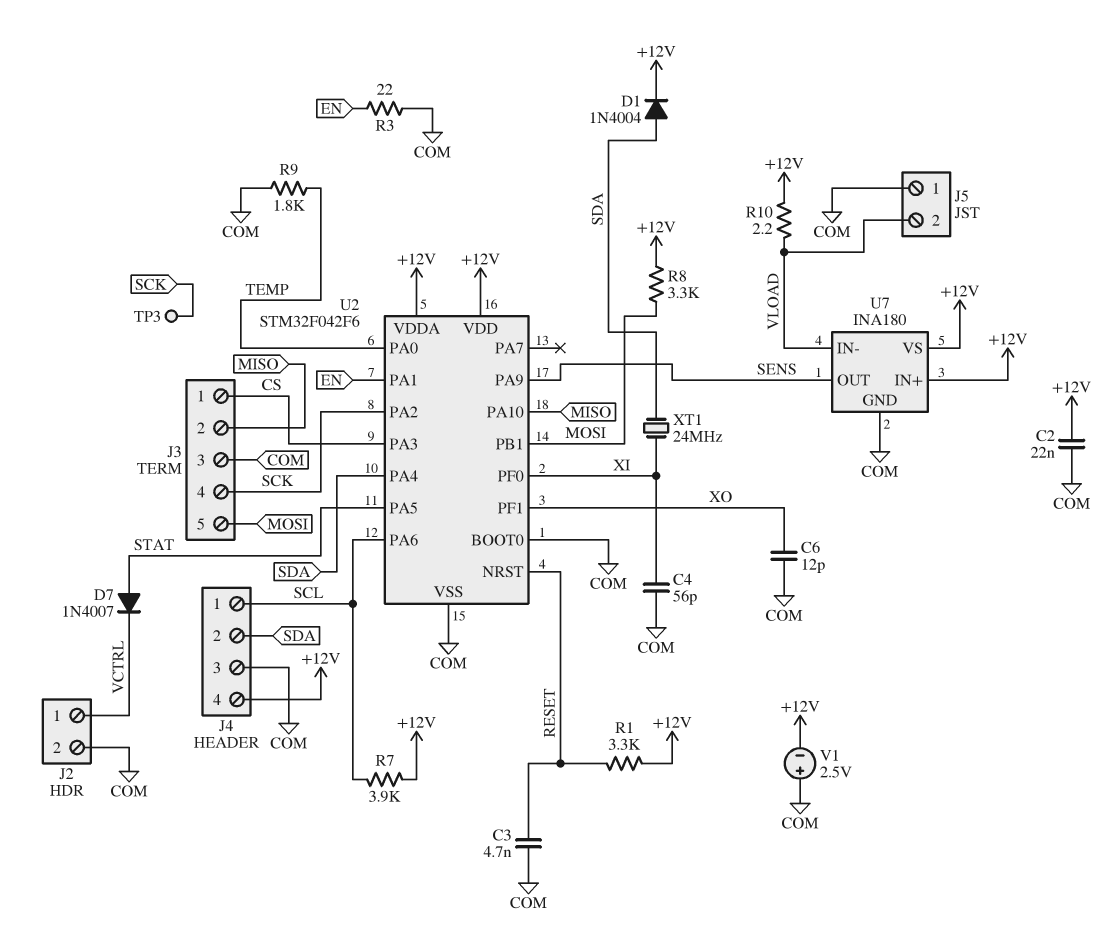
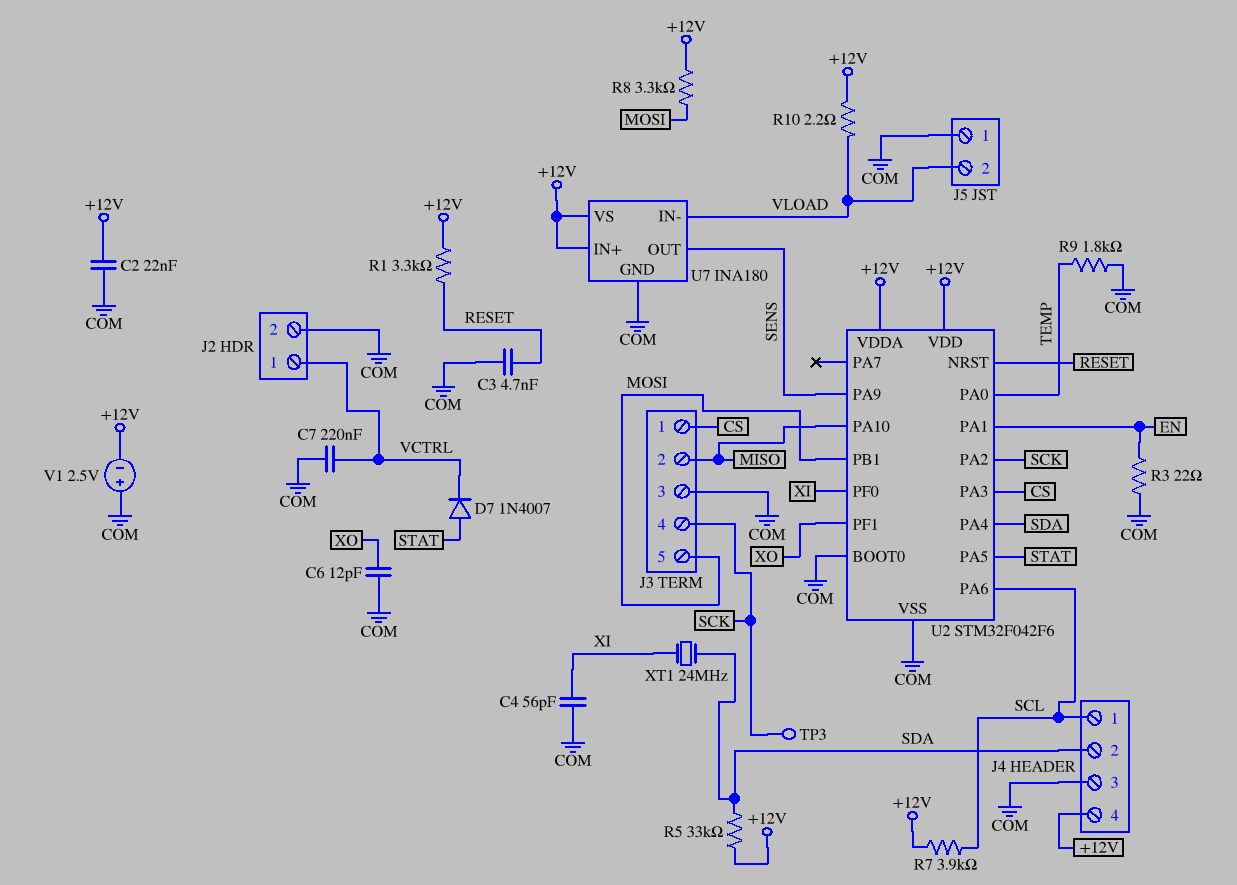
C7: none -> 220nF (COM, VCTRL)
D1: diode 1N4004 (A SDA, K +12V) -> none
R5: none -> 33k (+12V, SDA)

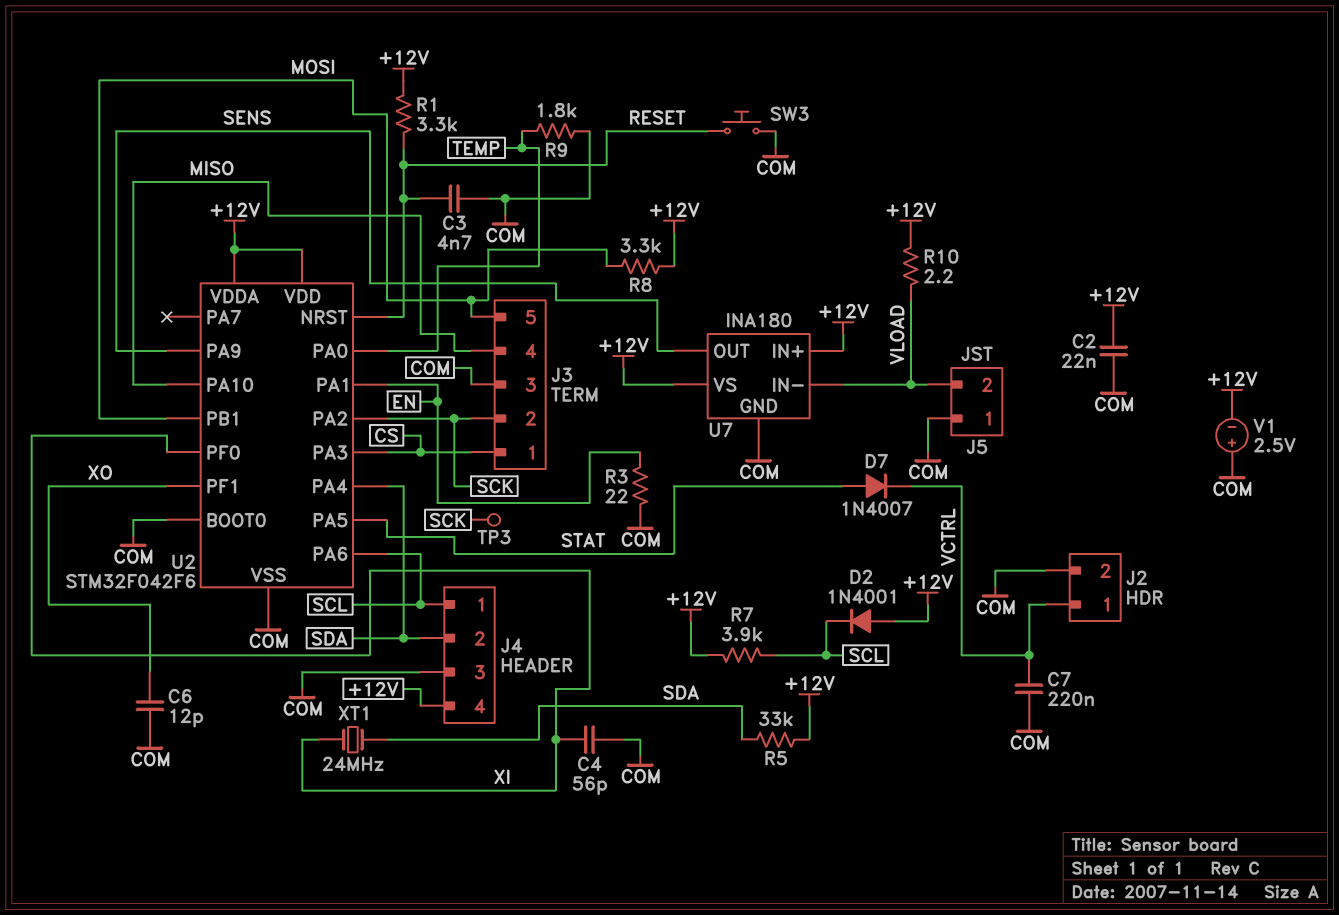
D2: none -> diode 1N4001 (A +12V, K SCL)
J3 pin 2: MISO -> SCK
J3 pin 4: SCK -> MISO
SW3: none -> button (COM, RESET)

